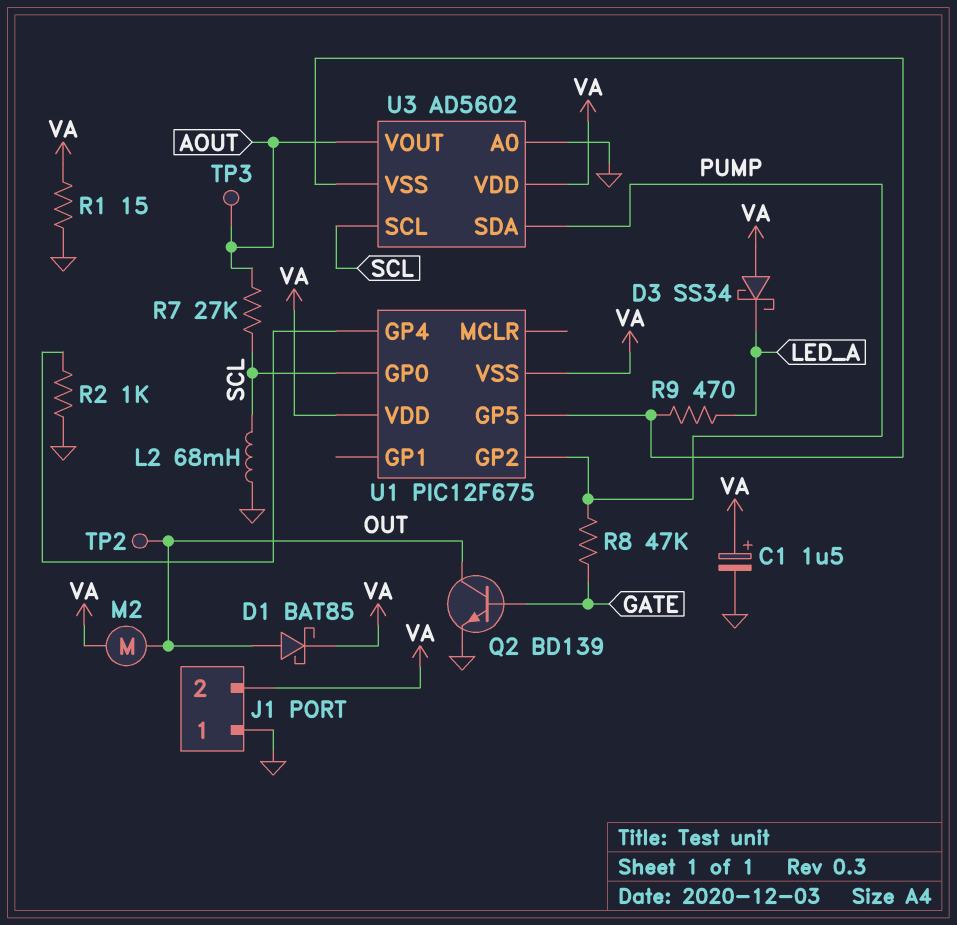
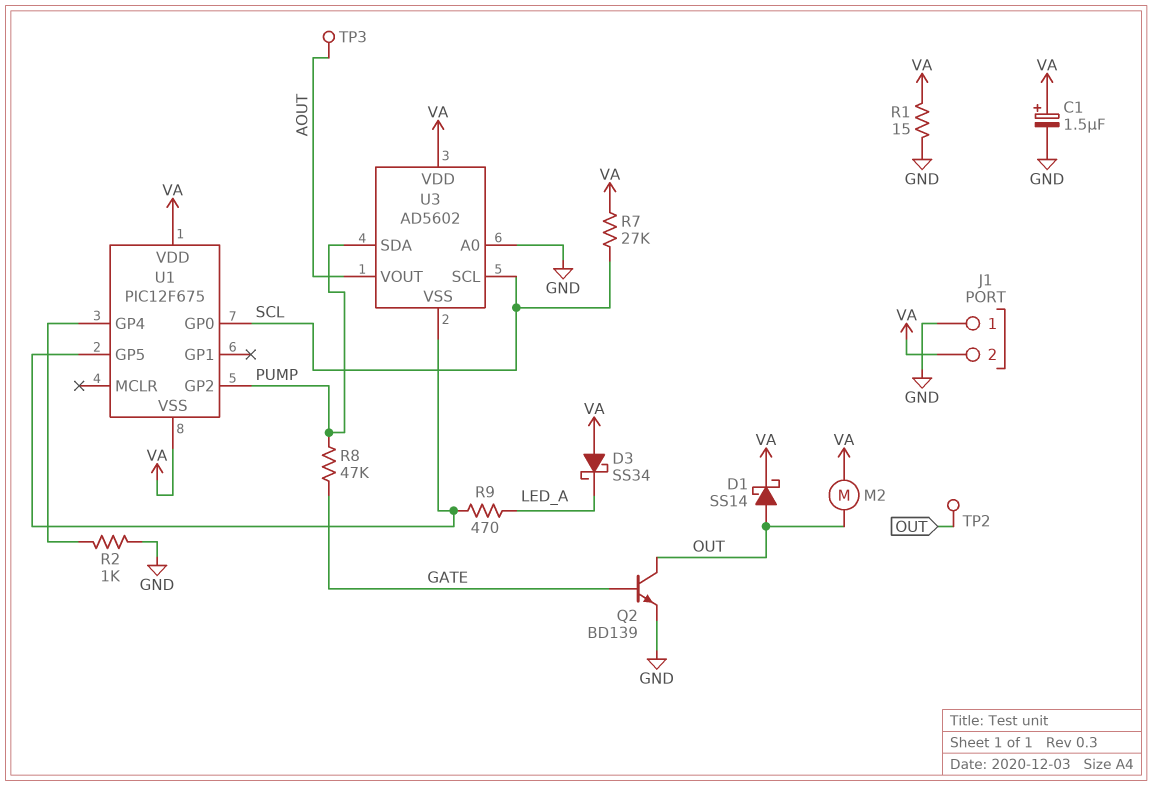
D1: schottky BAT85 (A OUT, K VA) -> schottky SS14 (A OUT, K VA)
L2: 68mH (GND, SCL) -> none
R7: 27k (AOUT, SCL) -> 27k (SCL, VA)

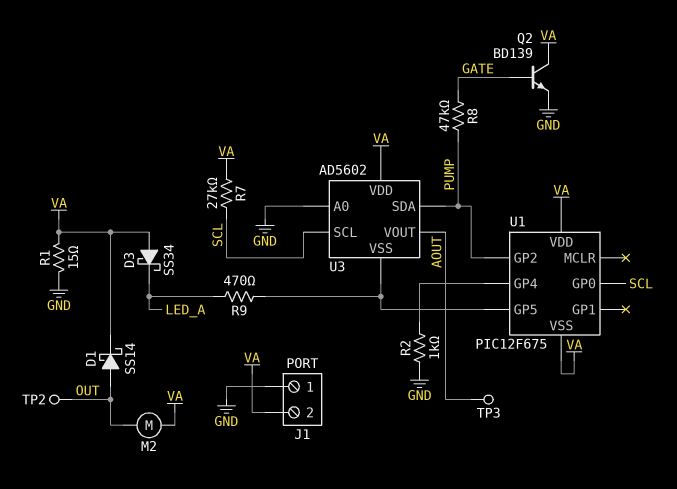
C1: 1.5uF (plus VA, minus GND) -> none
Q2: NPN BD139 (B GATE, C OUT, E GND) -> NPN BD139 (B GATE, C VA, E GND)

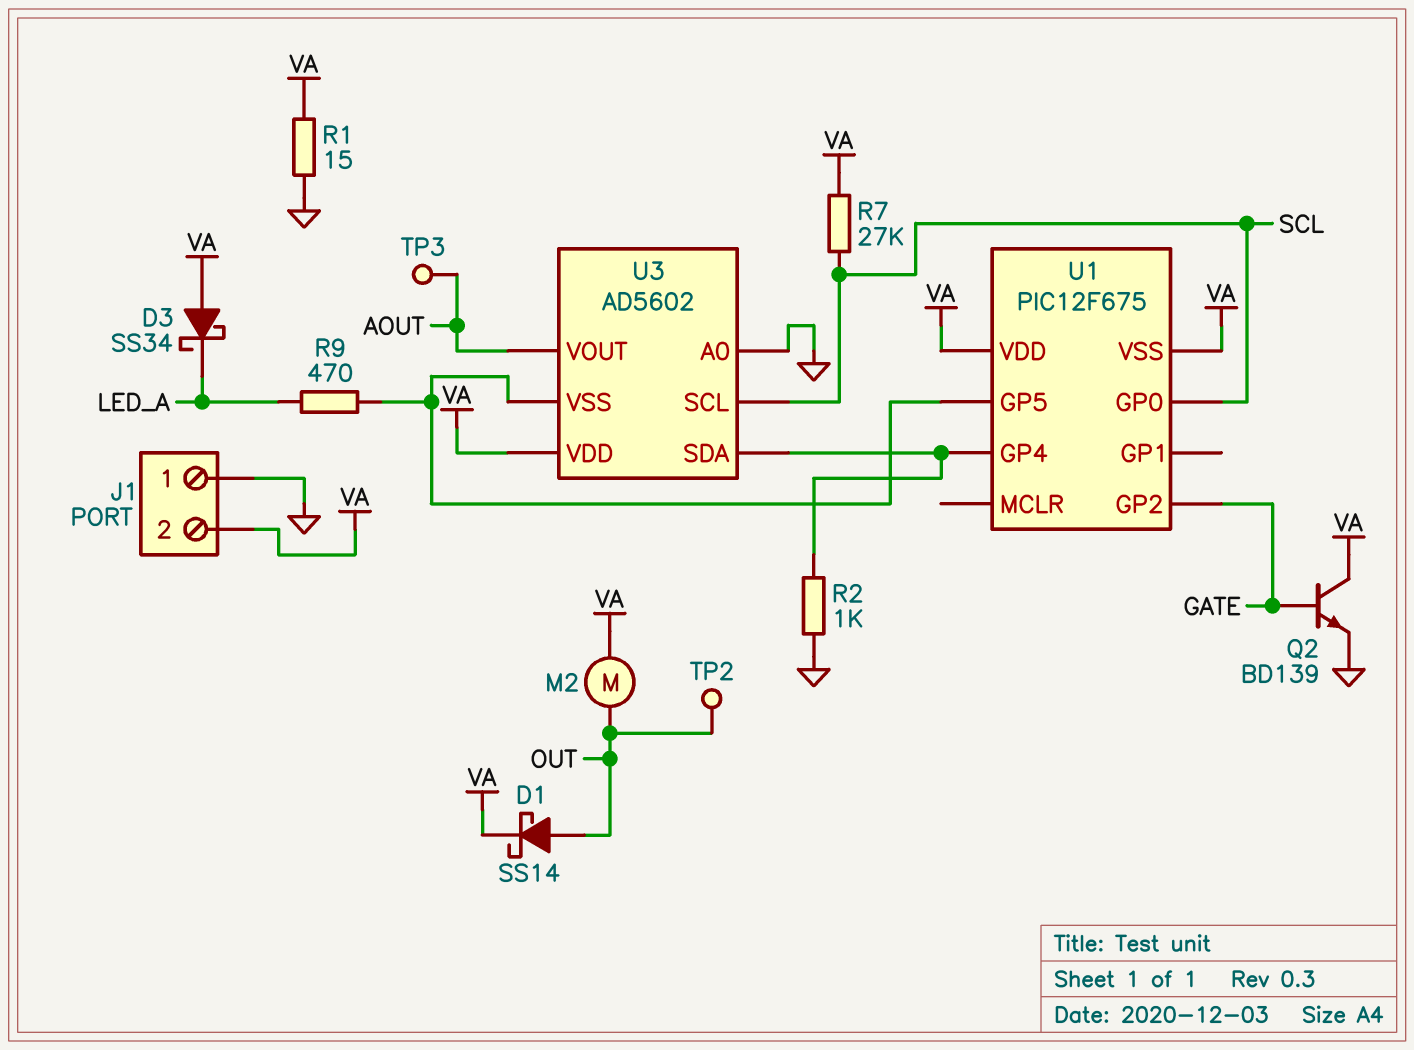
R8: 47k (GATE, PUMP) -> none
U1 pin GP2: PUMP -> GATE
U3 pin SDA: PUMP -> U1/GP4

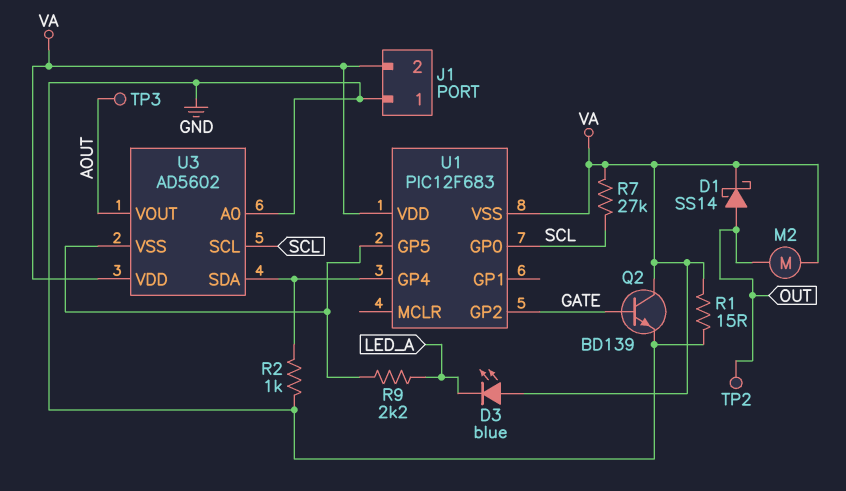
D3: schottky SS34 (A VA, K LED_A) -> LED blue (A VA, K LED_A)
R9: 470 (LED_A, U1/GP5) -> 2.2k (LED_A, U1/GP5)
U1: PIC12F675 -> PIC12F683

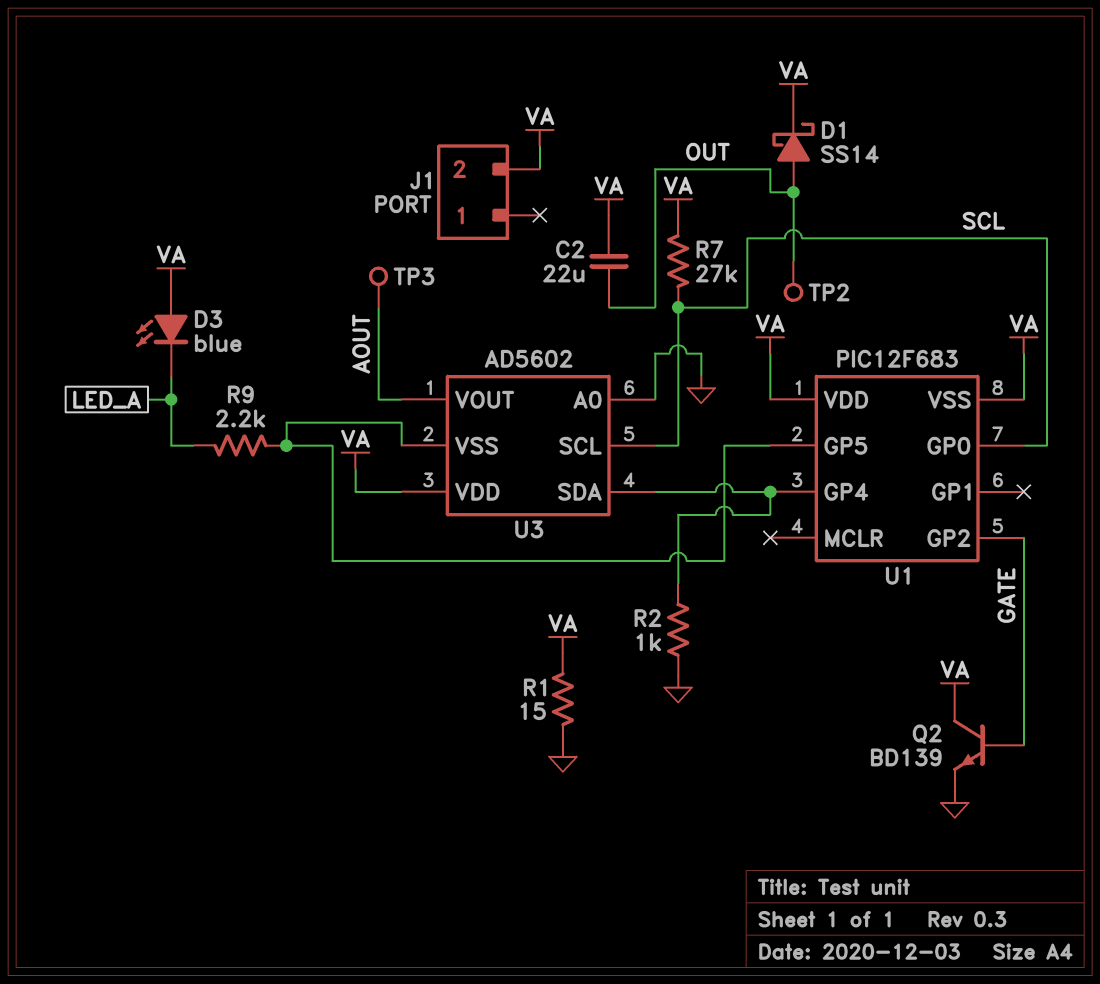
C2: none -> 22uF (OUT, VA)
J1 pin 1: GND -> none
M2: motor (OUT, VA) -> none

